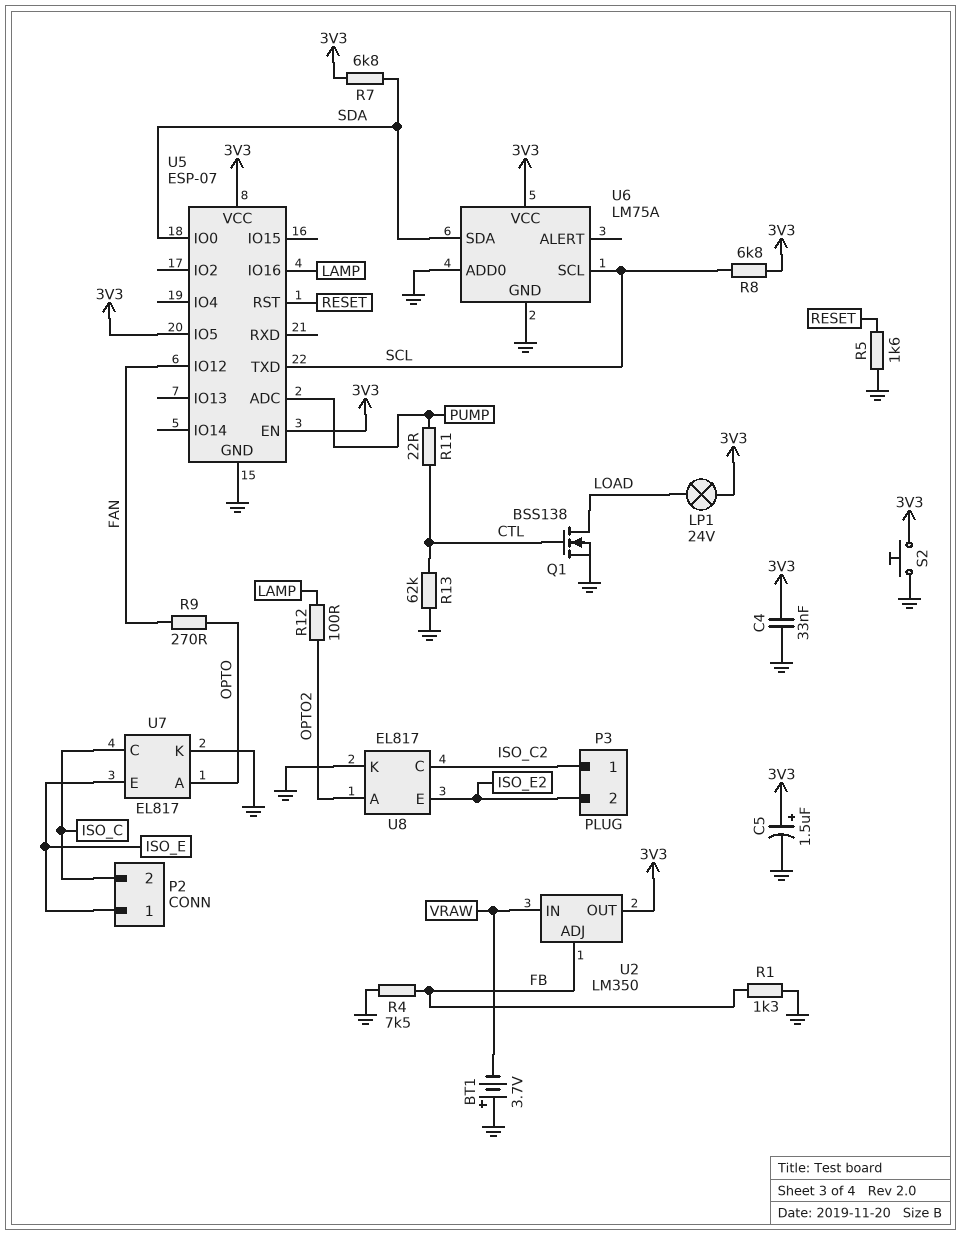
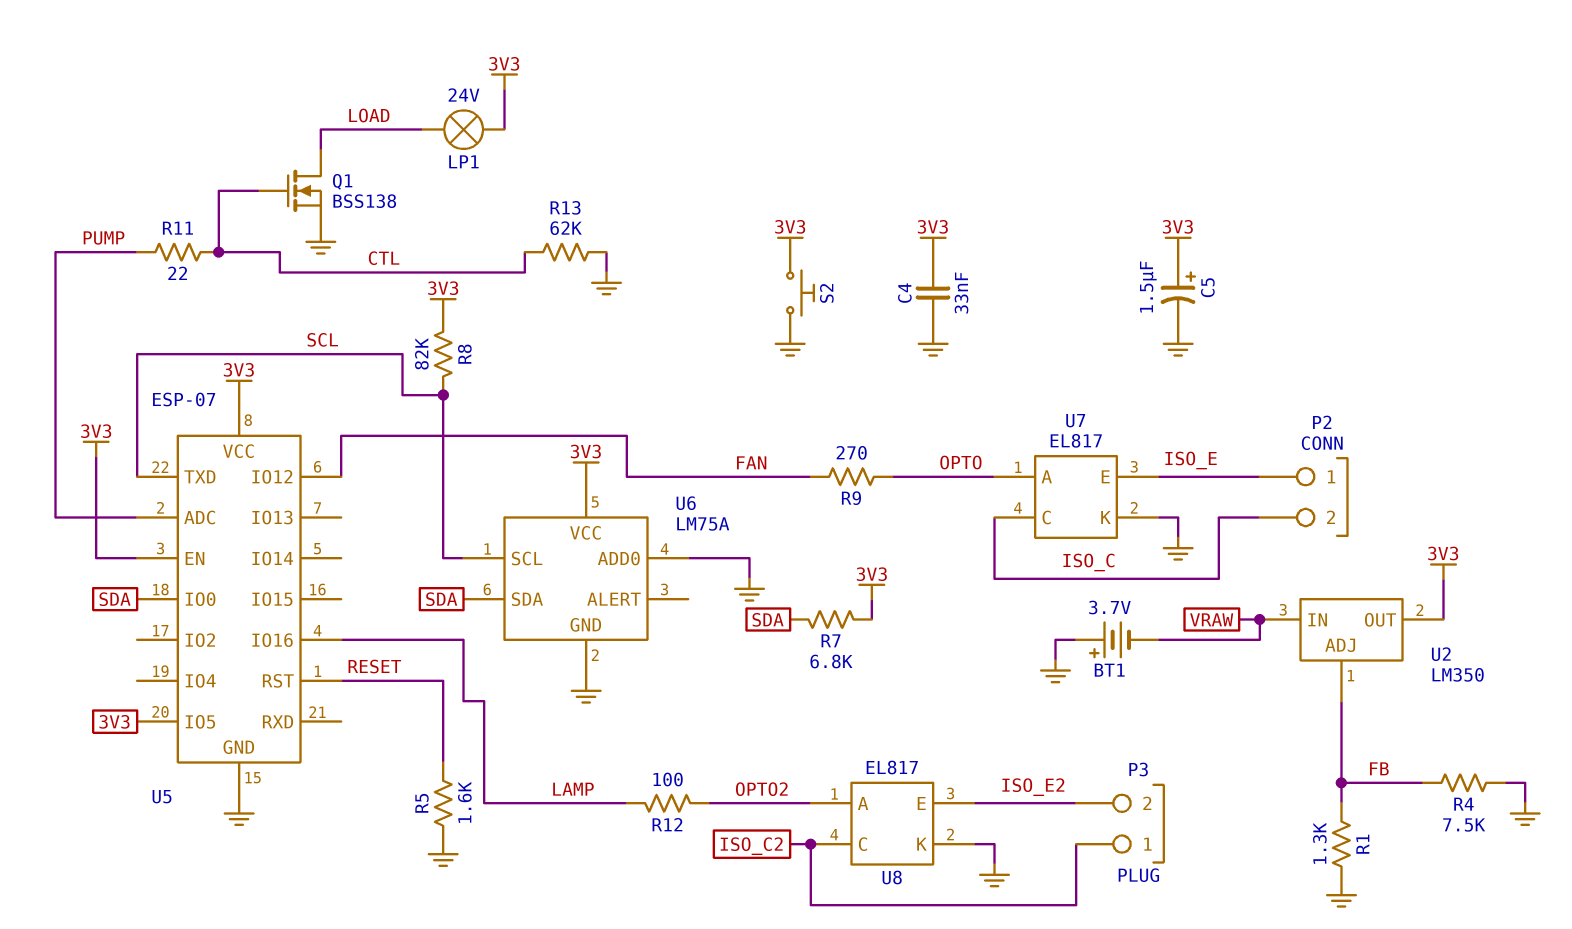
R8: 6.8k (3V3, SCL) -> 82k (3V3, SCL)

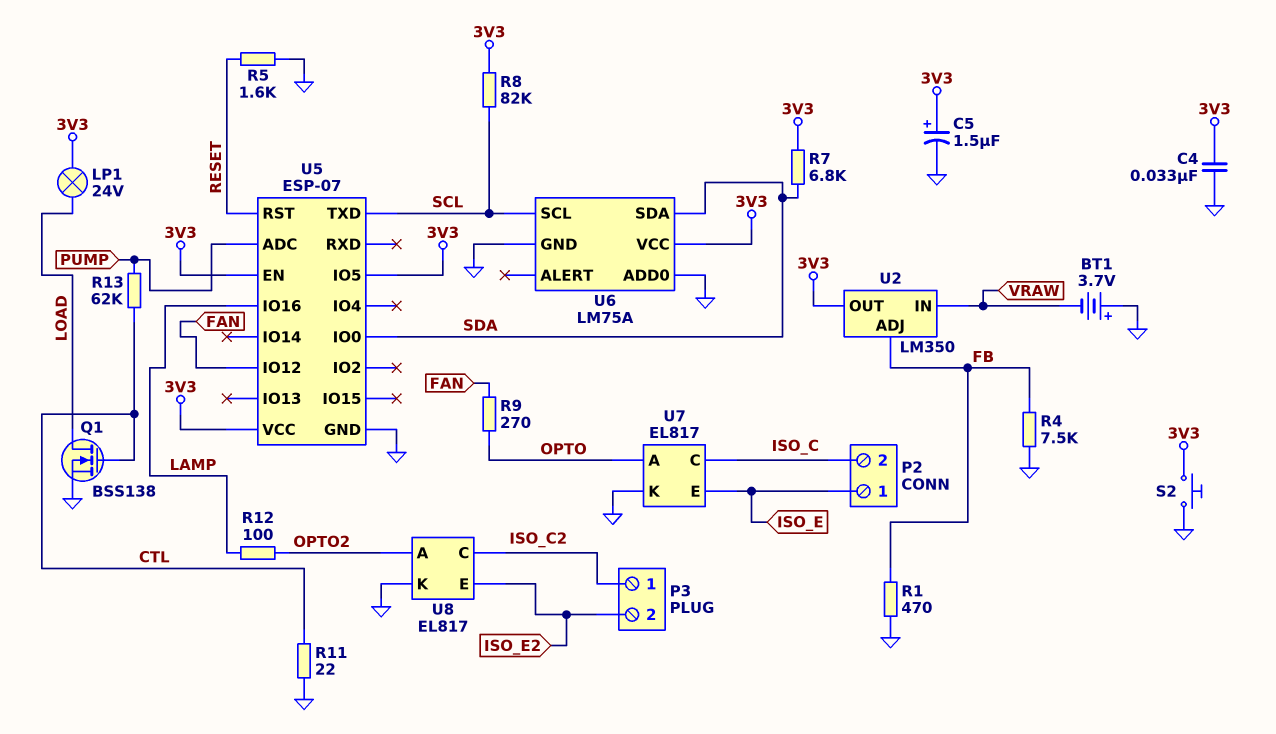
R1: 1.3k (FB, GND) -> 470 (FB, GND)
R11: 22 (CTL, PUMP) -> 22 (CTL, GND)
R13: 62k (CTL, GND) -> 62k (CTL, PUMP)

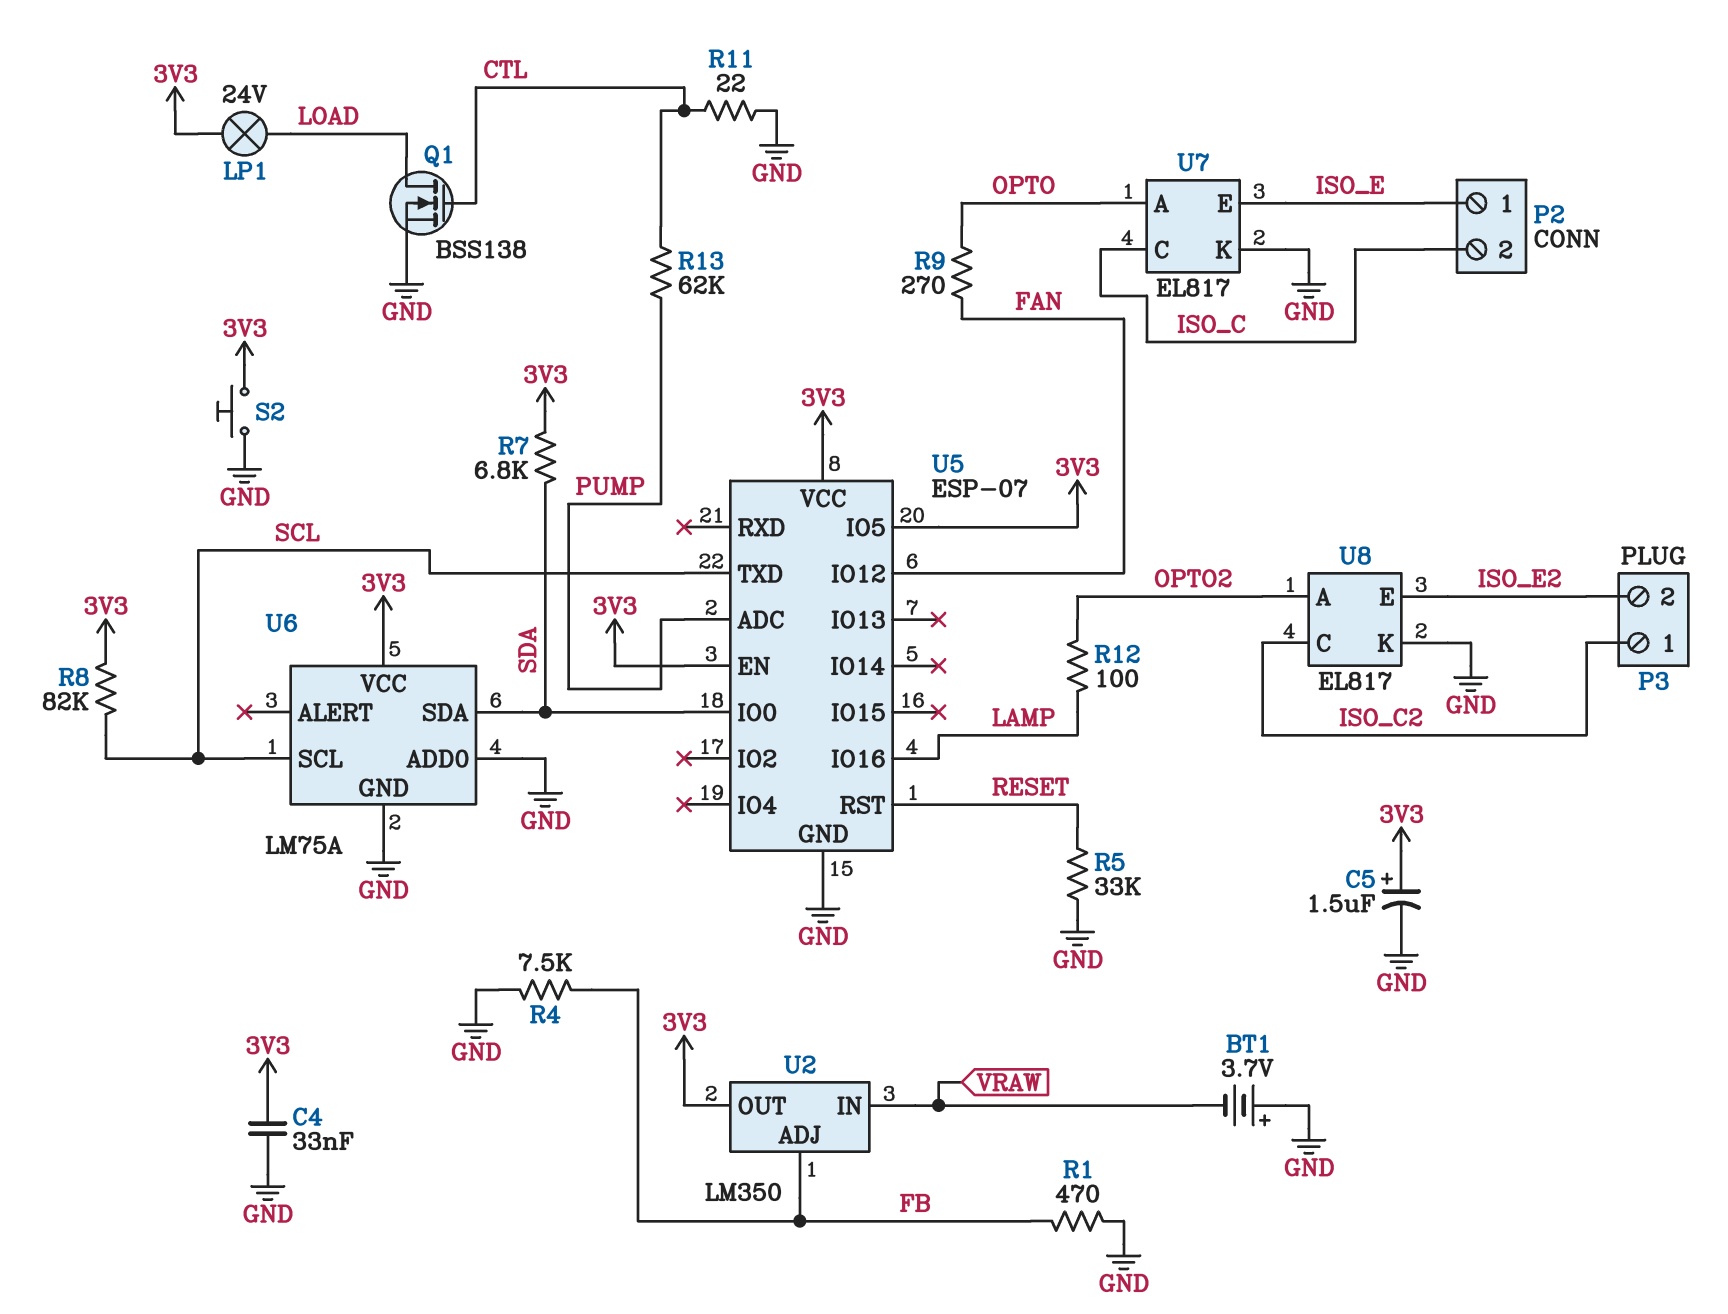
R5: 1.6k (GND, RESET) -> 33k (GND, RESET)

